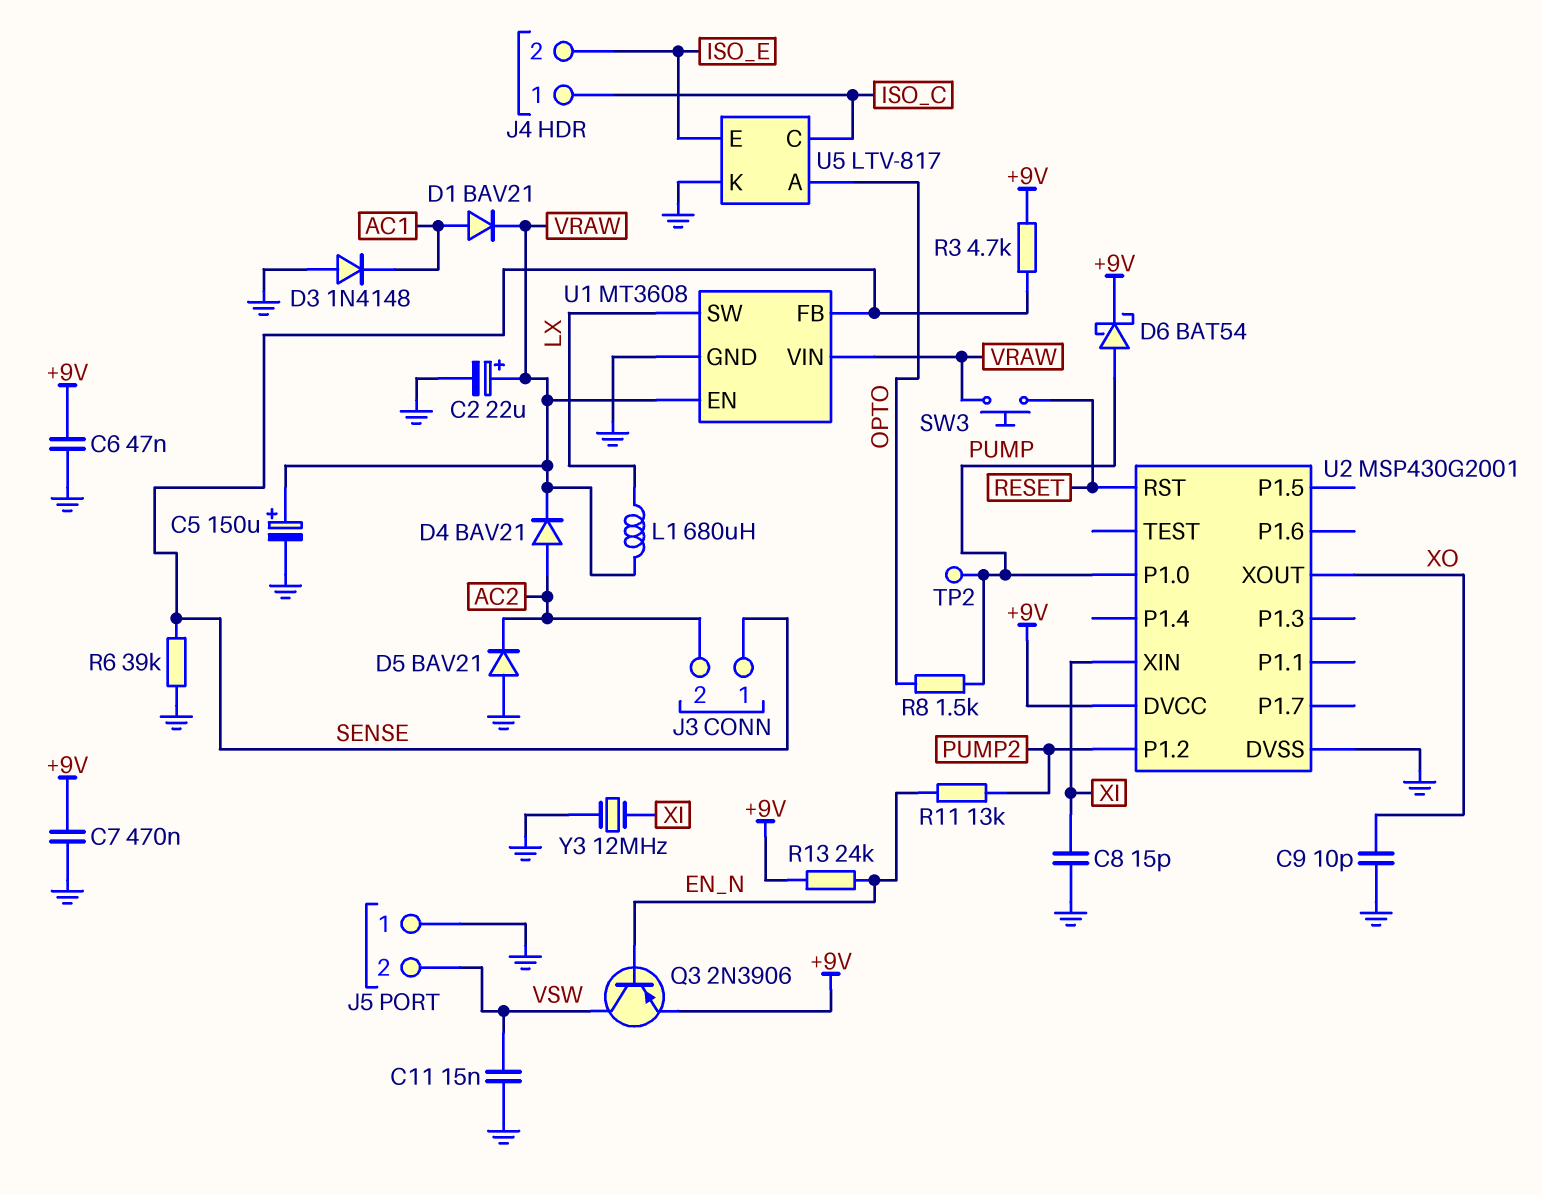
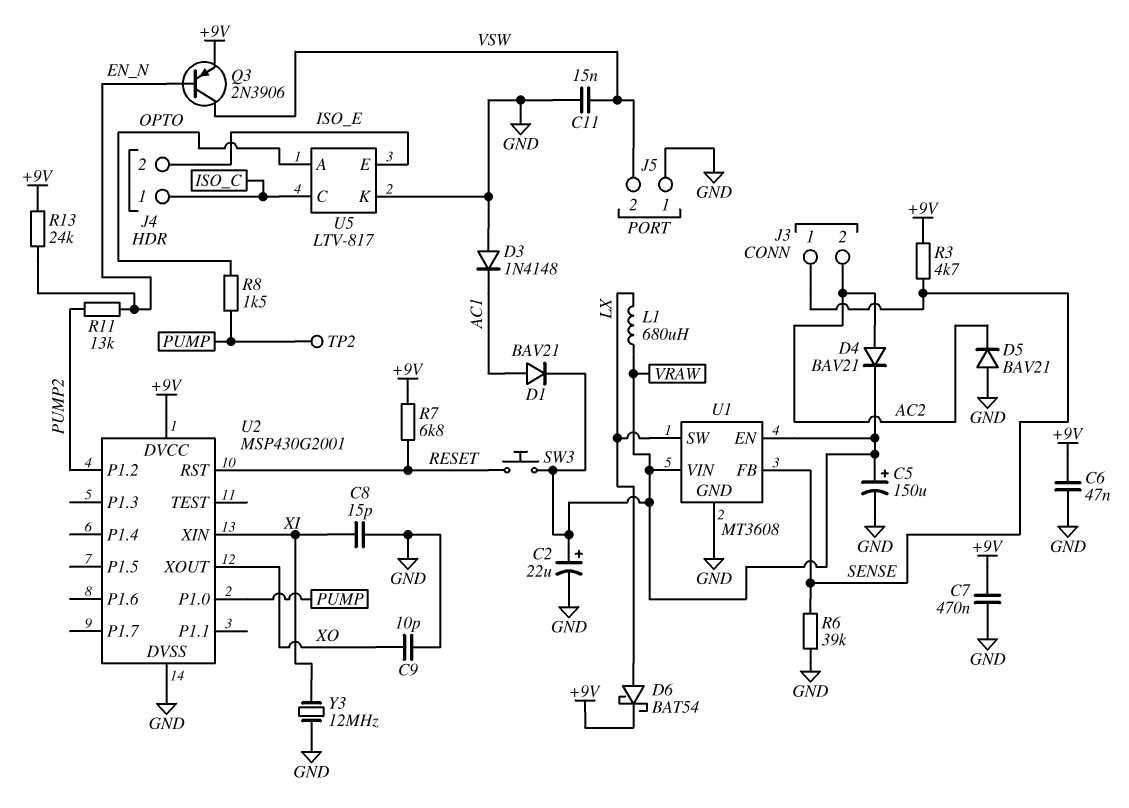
D6: schottky BAT54 (A PUMP, K +9V) -> schottky BAT54 (A LX, K +9V)
R7: none -> 6.8k (+9V, RESET)

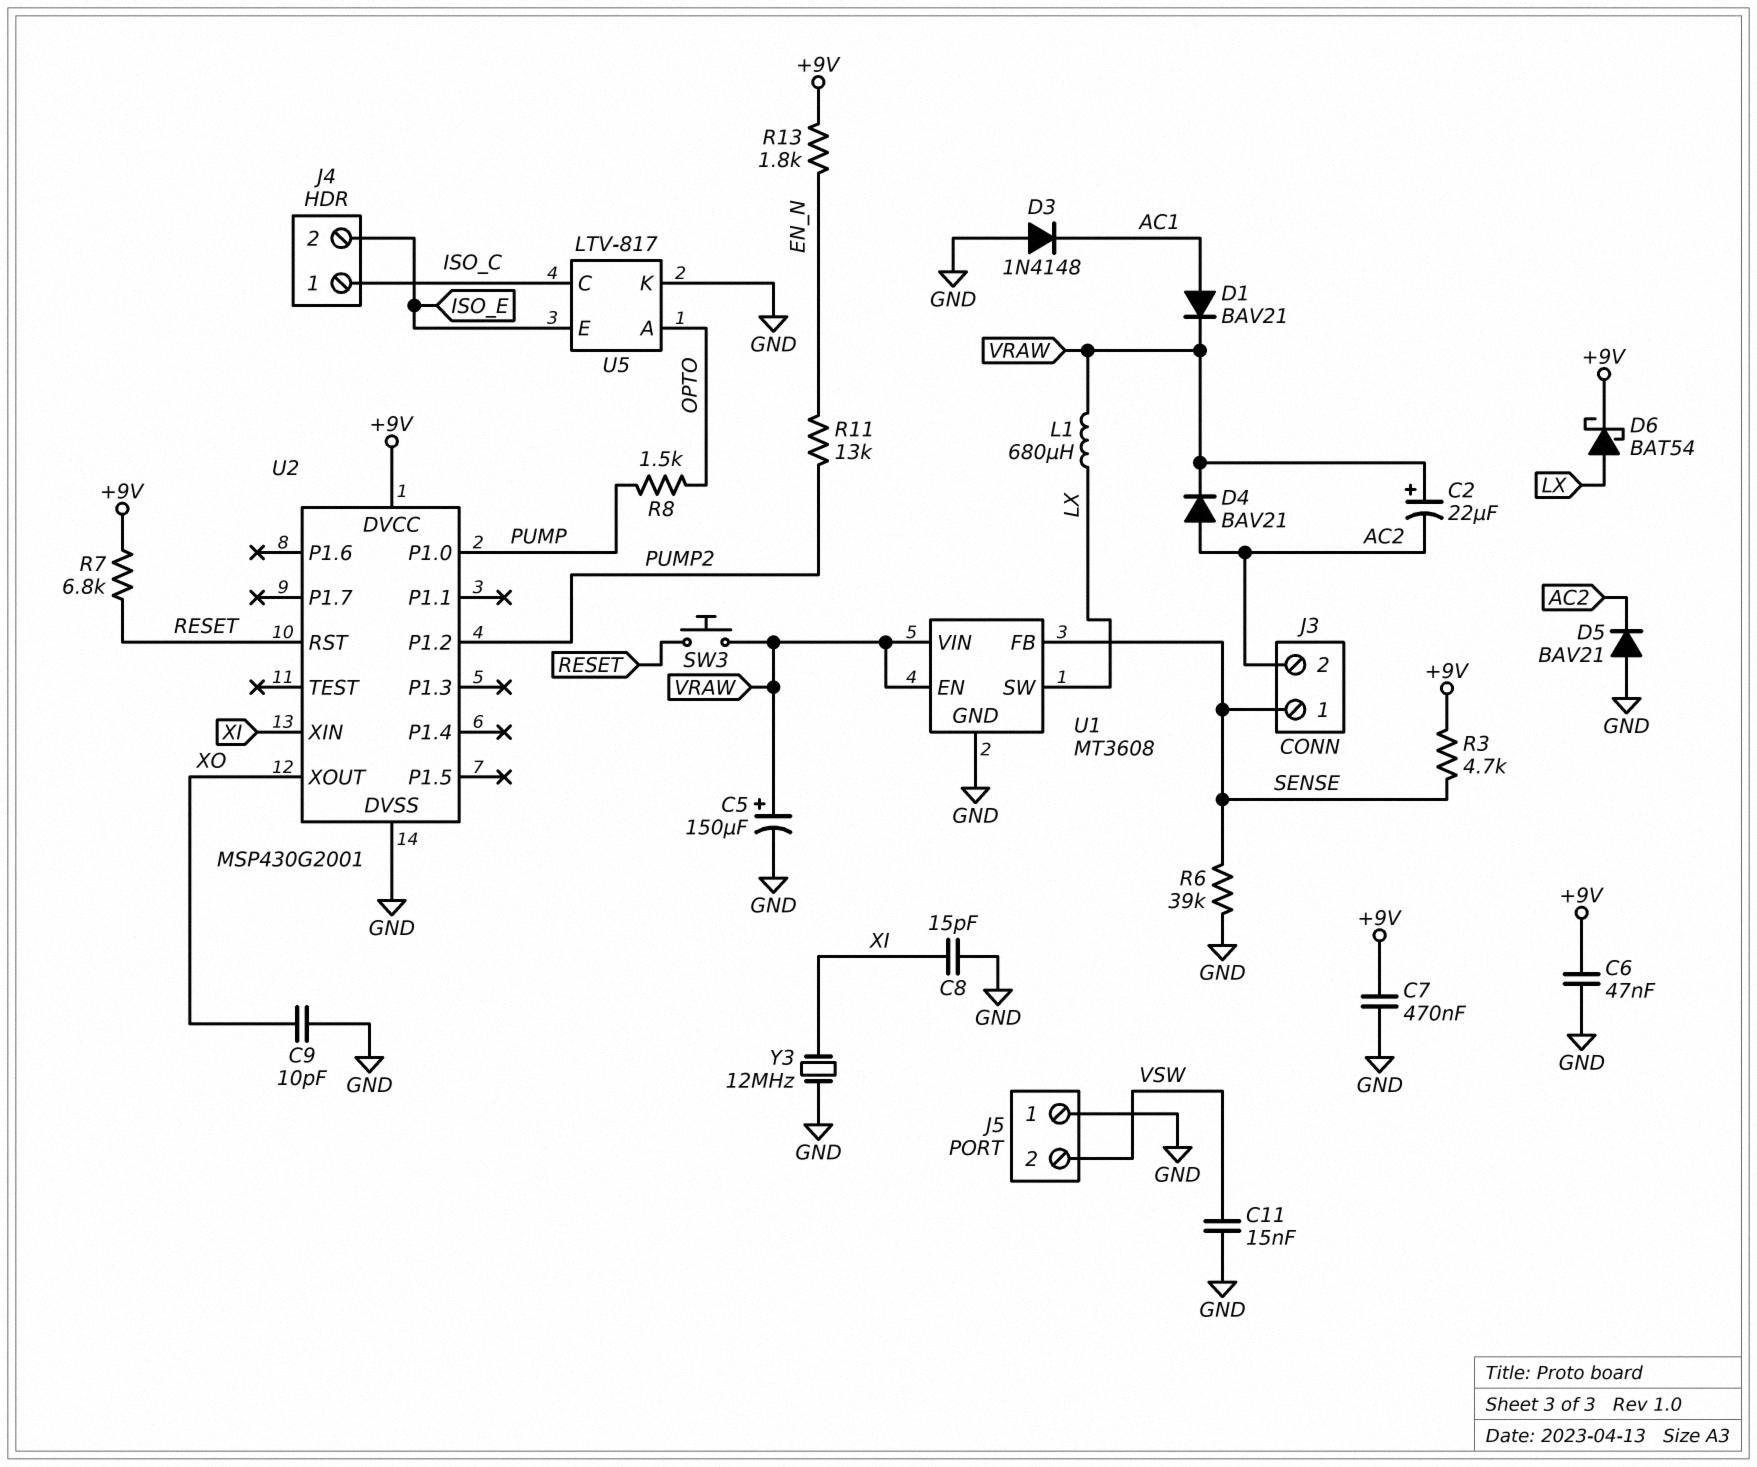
C2: 22uF (plus VRAW, minus GND) -> 22uF (plus VRAW, minus AC2)
Q3: PNP 2N3906 (B EN_N, C VSW, E +9V) -> none
R13: 24k (+9V, EN_N) -> 1.8k (+9V, EN_N)
TP2: test point (PUMP) -> none

